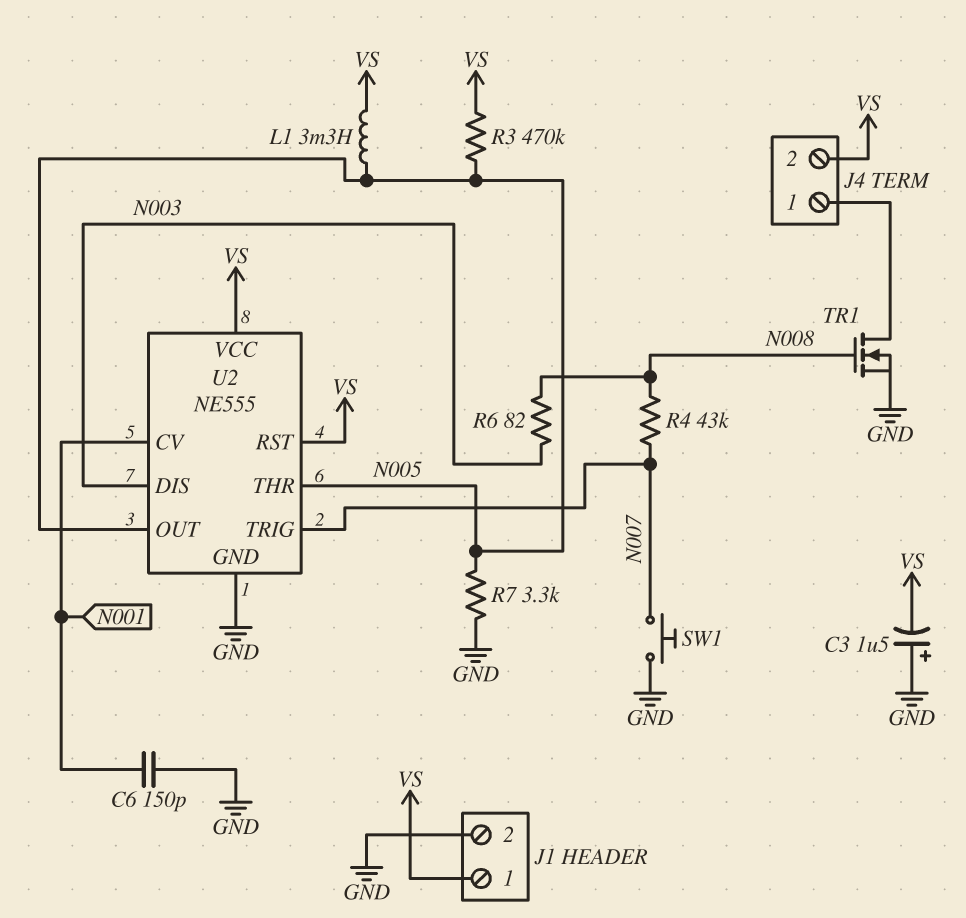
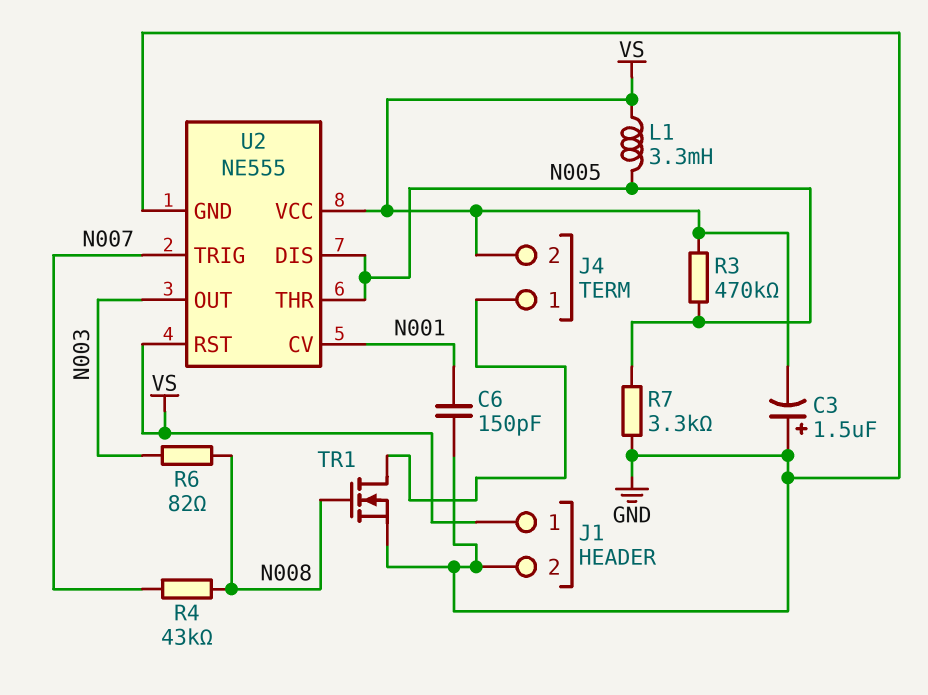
SW1: button (GND, N007) -> none
U2 pin DIS: N003 -> N005
U2 pin OUT: N005 -> N003

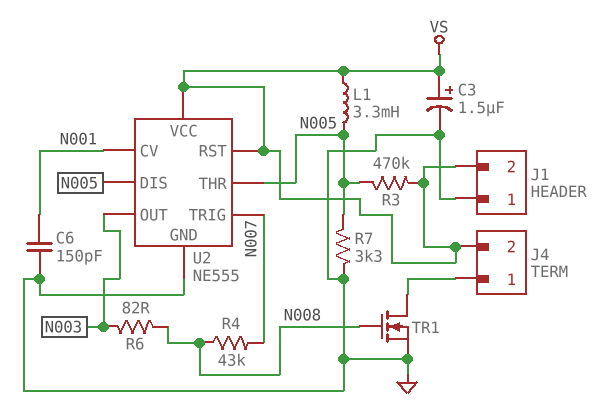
C3: 1.5uF (plus GND, minus VS) -> 1.5uF (plus VS, minus GND)
J1 pin 1: VS -> GND
J1 pin 2: GND -> VS

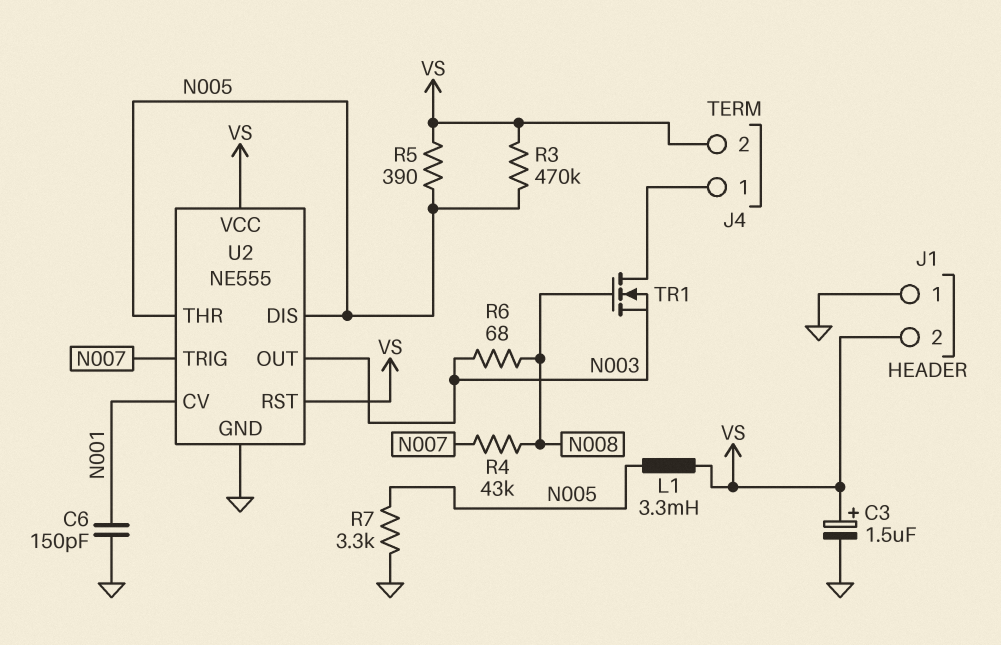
R5: none -> 390 (N005, VS)
R6: 82 (N003, N008) -> 68 (N003, N008)
TR1: NMOS (G N008, D J4/1, S GND) -> NMOS (G N008, D J4/1, S N003)

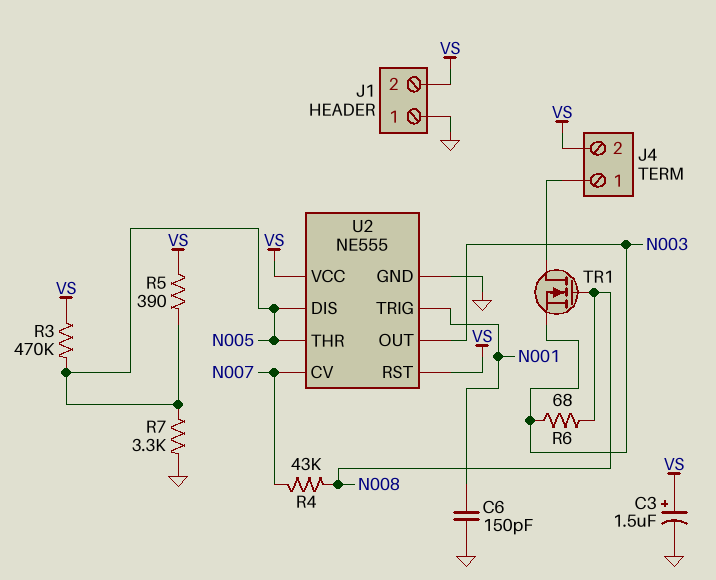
L1: 3.3mH (N005, VS) -> none
U2 pin CV: N001 -> N007
U2 pin TRIG: N007 -> N001

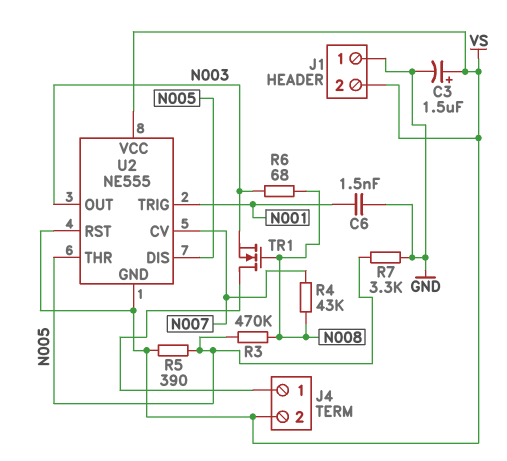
C6: 150pF (GND, N001) -> 1.5nF (GND, N001)
R3: 470k (N005, VS) -> 470k (N005, N008)
U2 pin GND: GND -> VS

